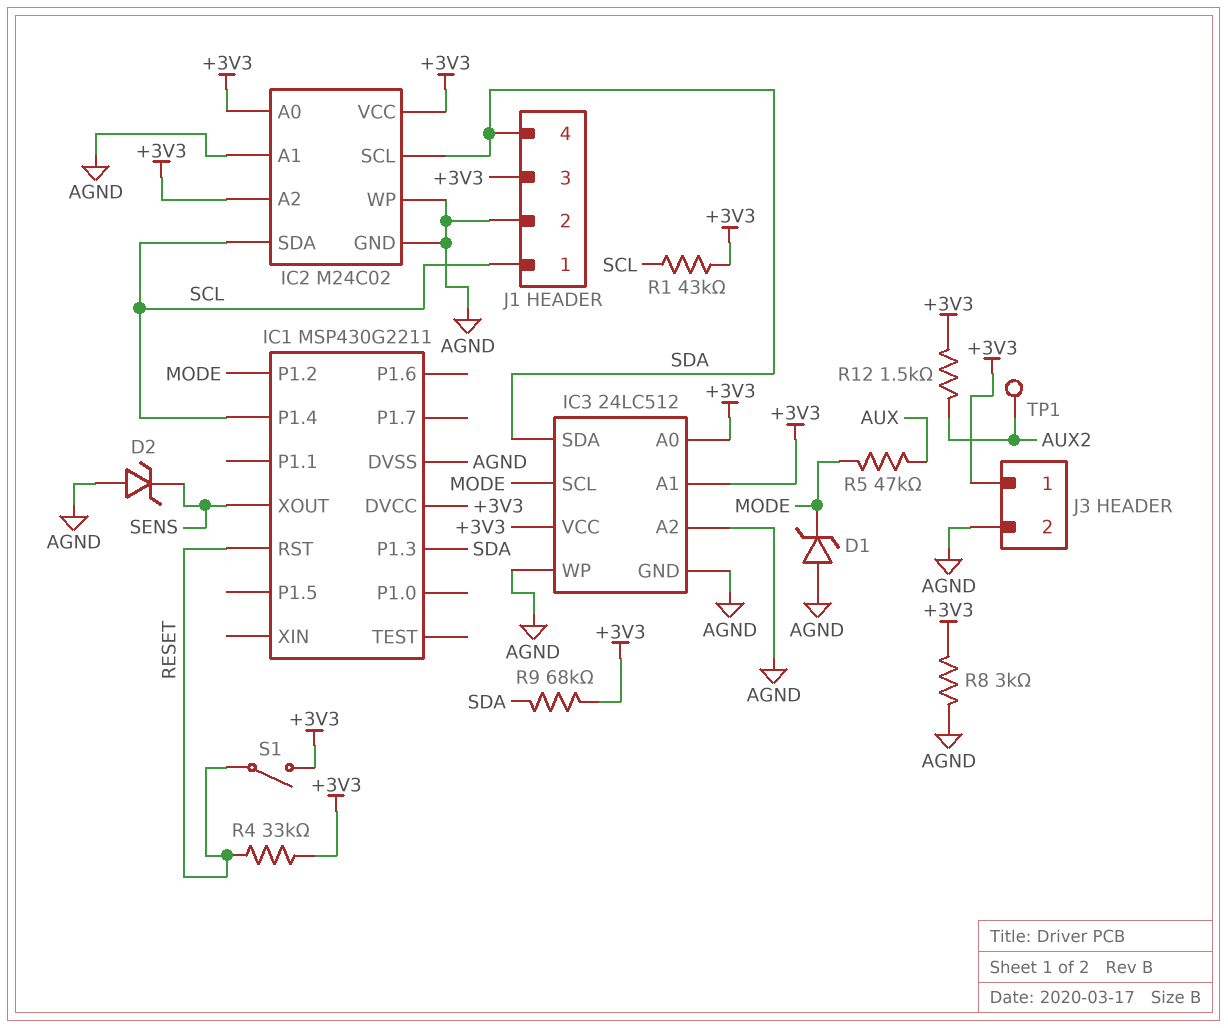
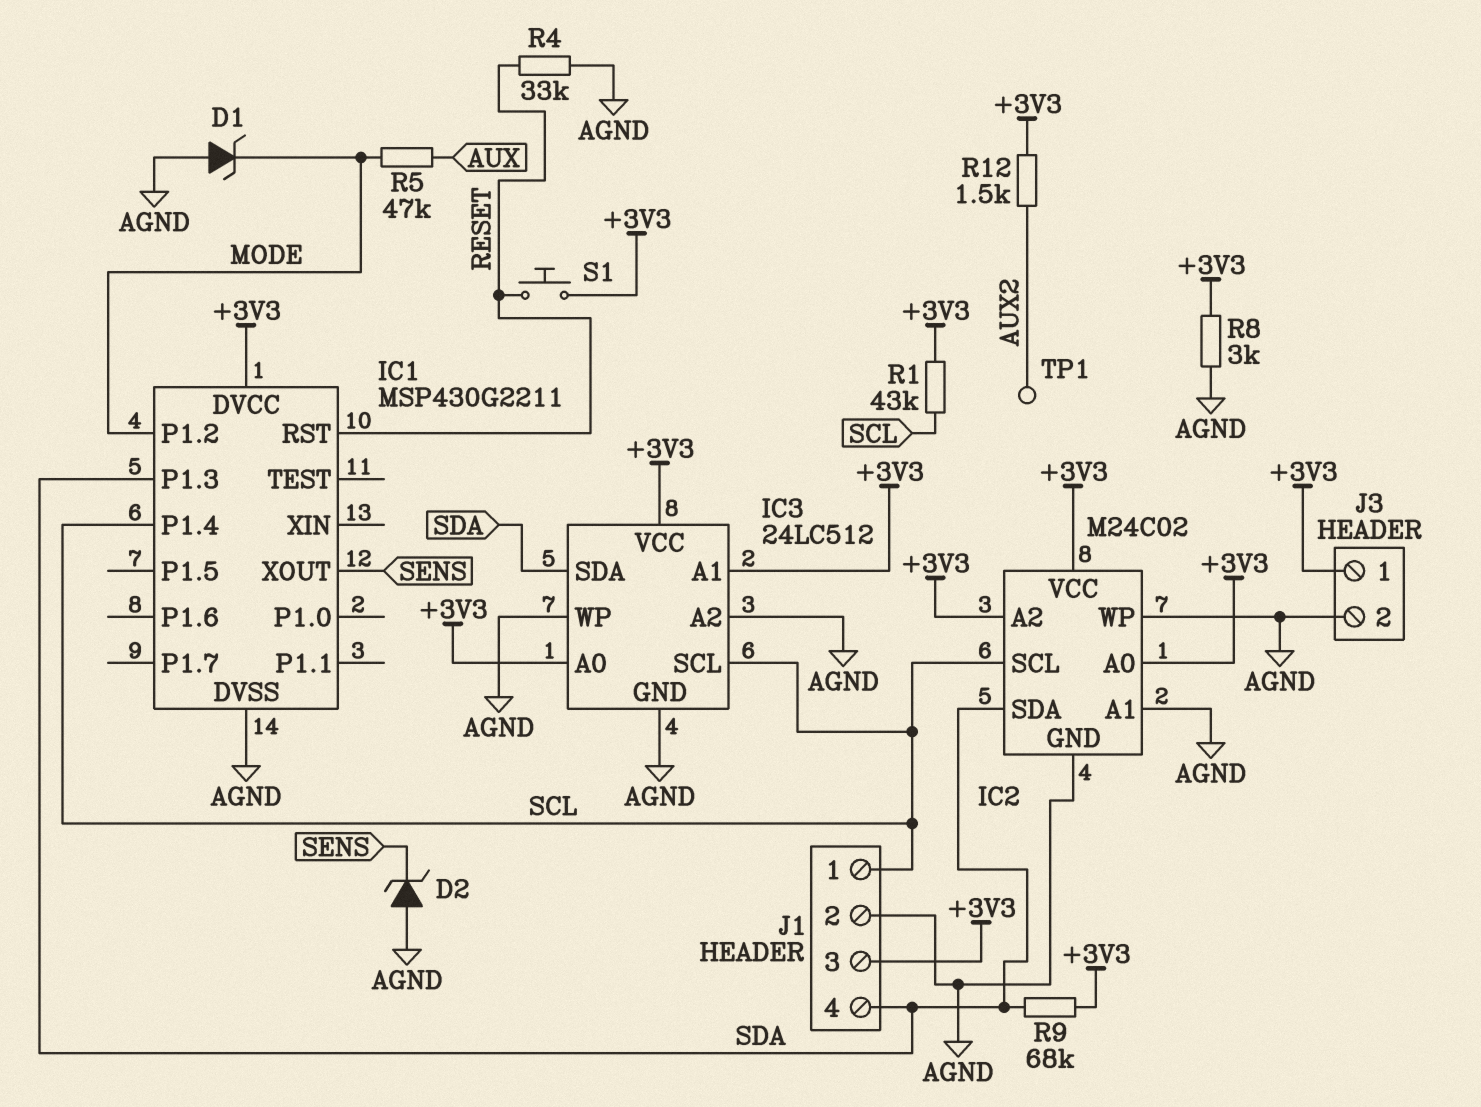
IC2 pin SCL: SDA -> SCL
IC2 pin SDA: SCL -> SDA
IC3 pin SCL: MODE -> SCL
R4: 33k (+3V3, RESET) -> 33k (AGND, RESET)
S1: switch (+3V3, RESET) -> button (+3V3, RESET)

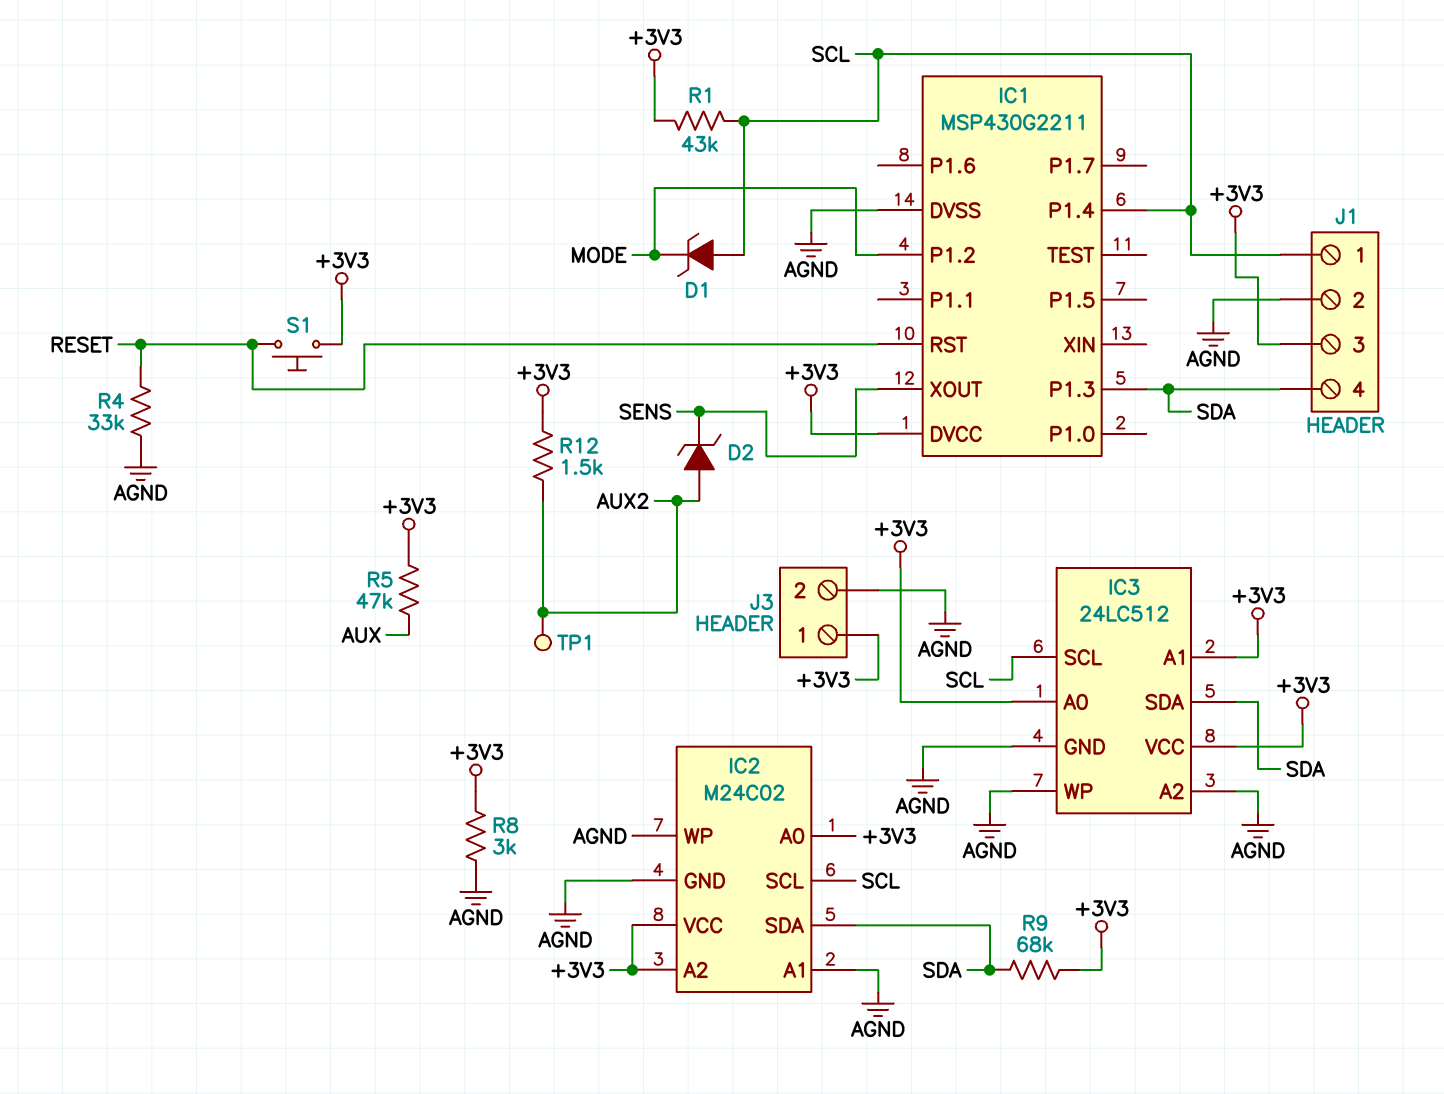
D1: zener (A AGND, K MODE) -> zener (A SCL, K MODE)
D2: zener (A AGND, K SENS) -> zener (A AUX2, K SENS)
R5: 47k (AUX, MODE) -> 47k (+3V3, AUX)

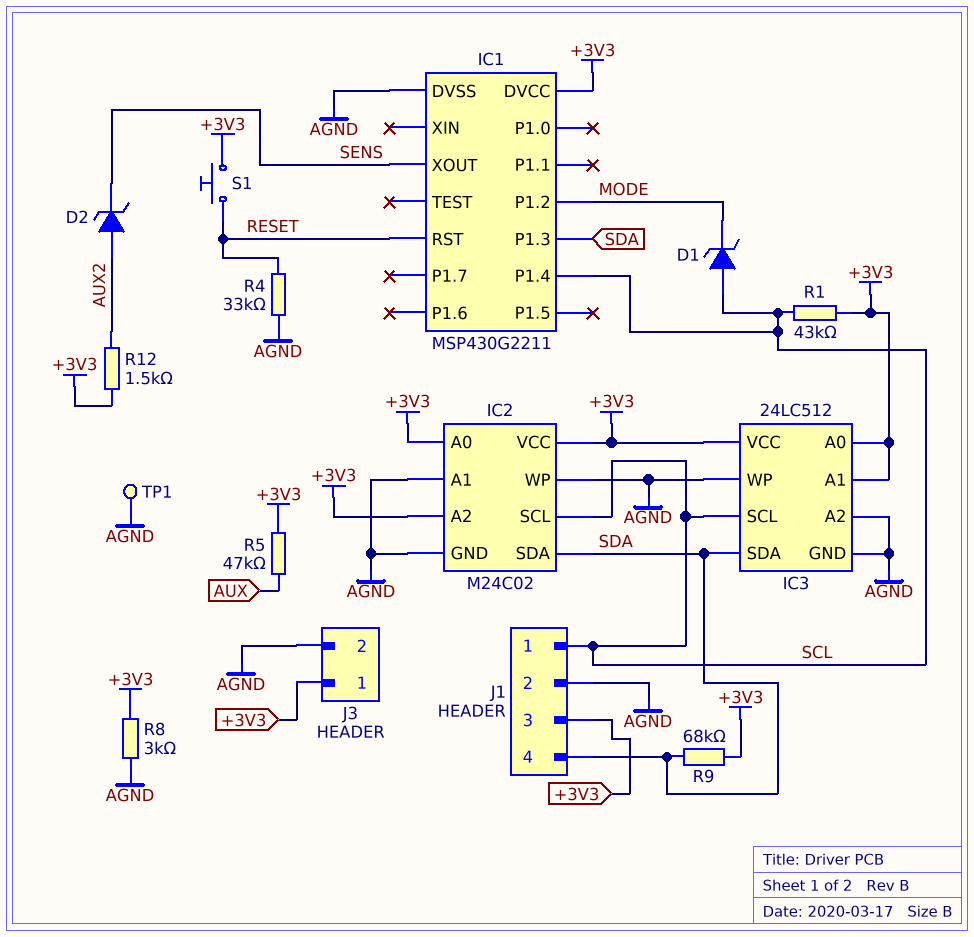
TP1: test point (AUX2) -> test point (AGND)

